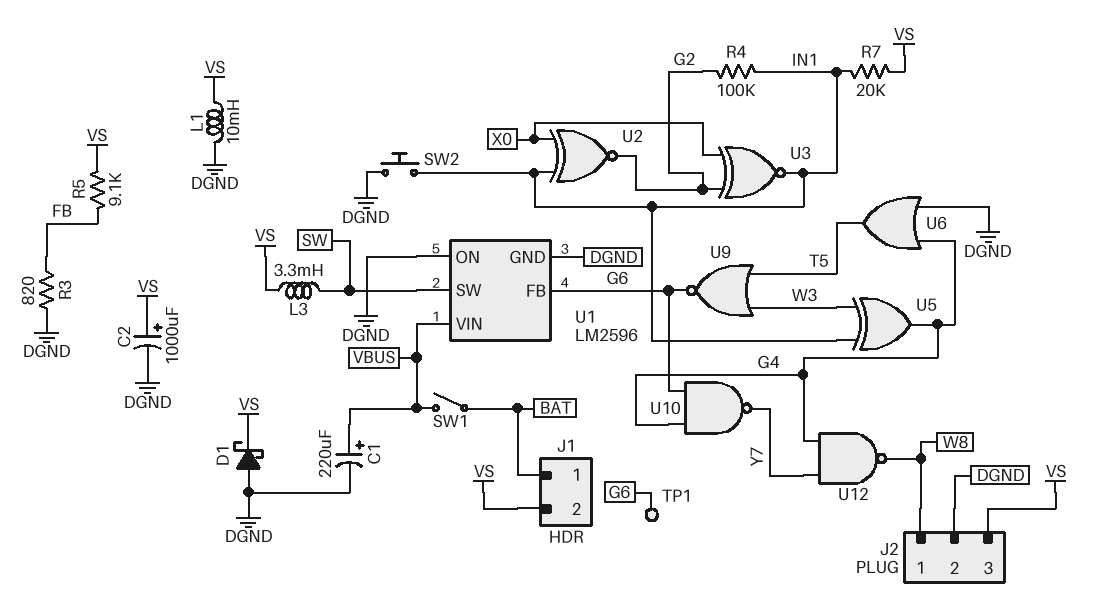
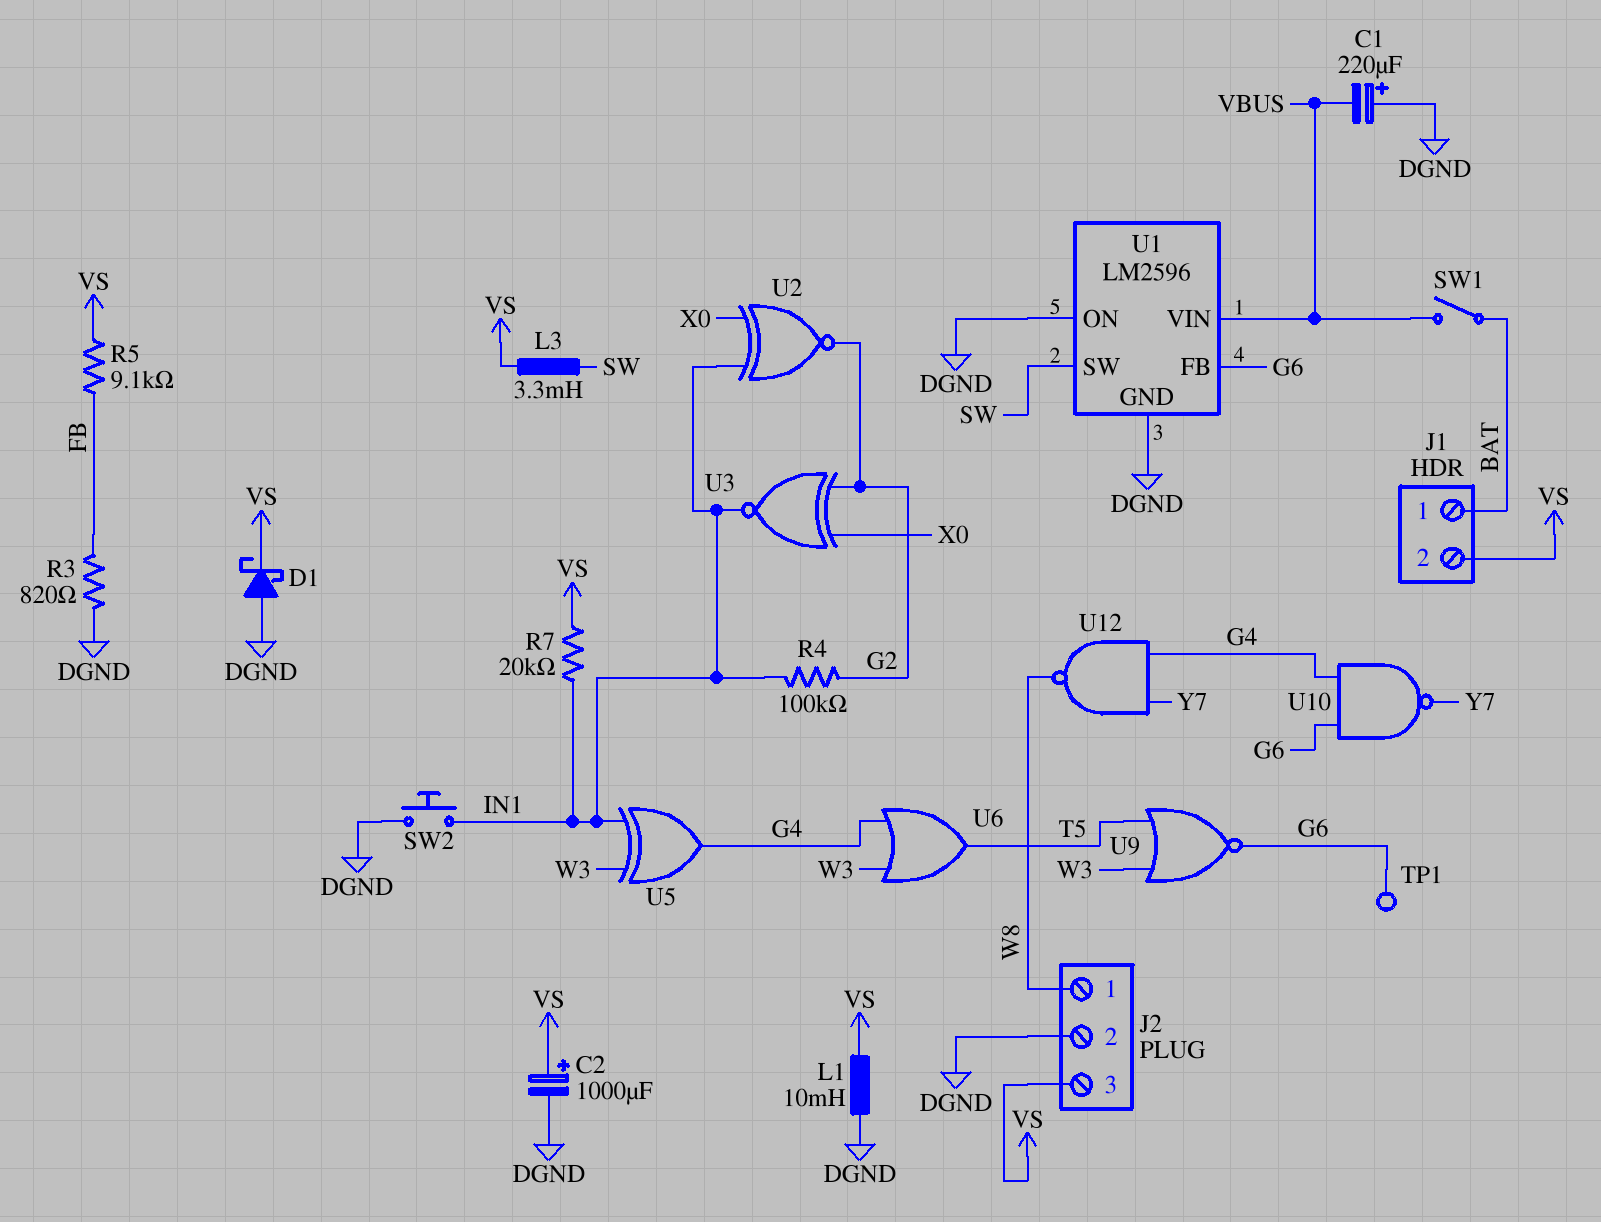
C1: 220uF (plus VBUS, minus DGND) -> 220uF (plus DGND, minus VBUS)
U6: OR (in DGND, in G4, out T5) -> OR (in G4, in W3, out T5)

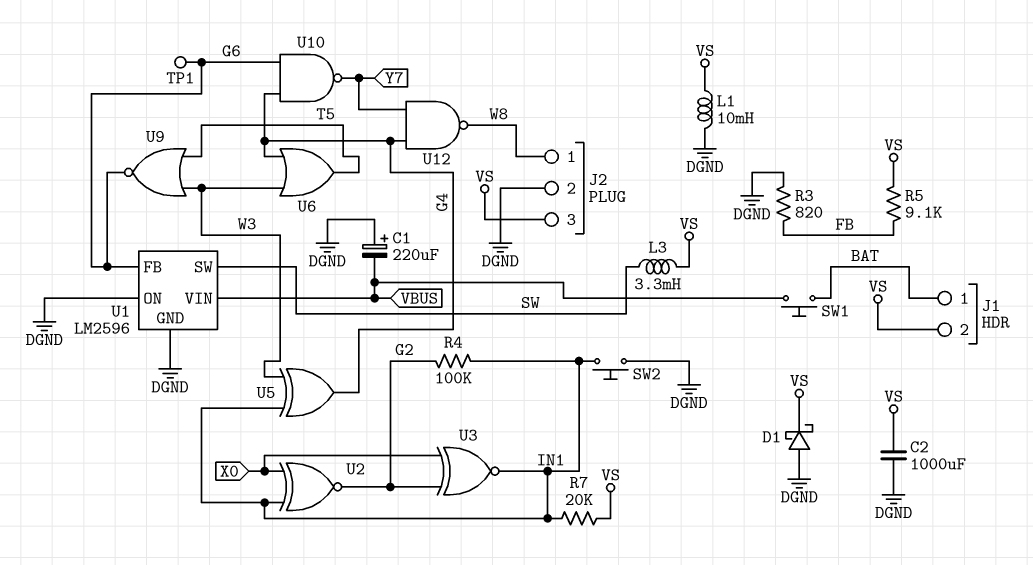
C2: 1000uF (plus VS, minus DGND) -> 1000uF (DGND, VS)
SW1: switch (BAT, VBUS) -> button (BAT, VBUS)

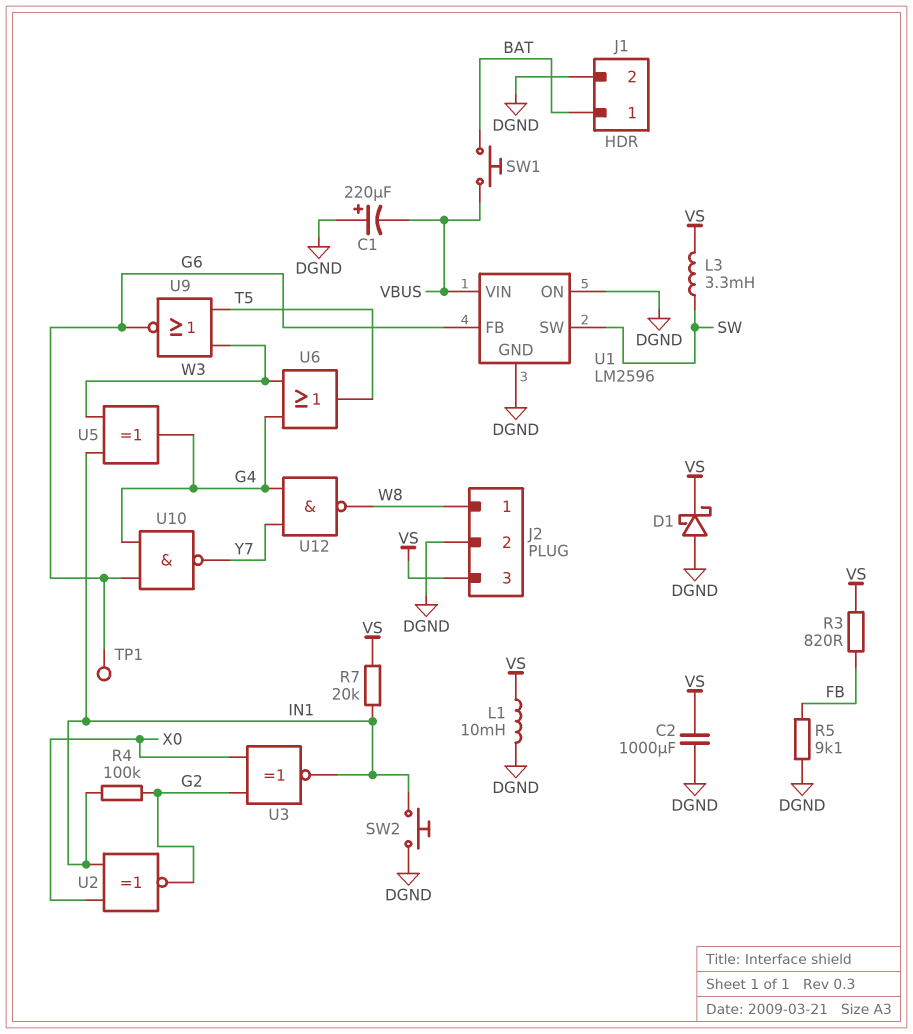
J1 pin 2: VS -> DGND
R3: 820 (DGND, FB) -> 820 (FB, VS)
R5: 9.1k (FB, VS) -> 9.1k (DGND, FB)

